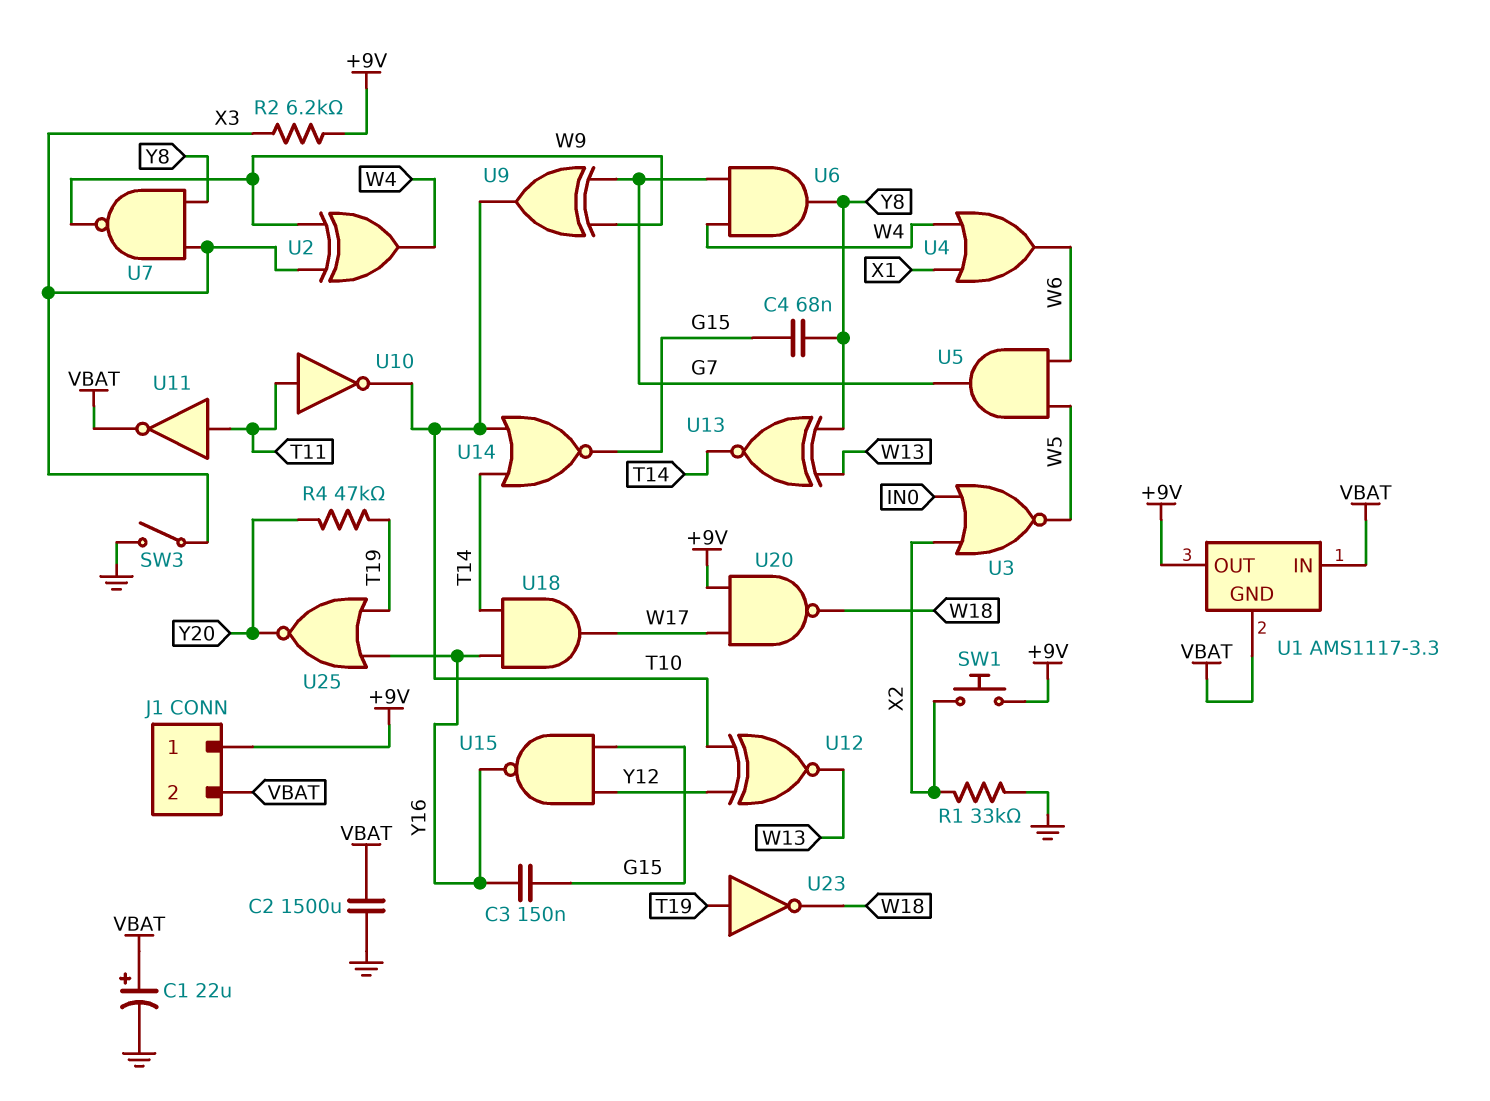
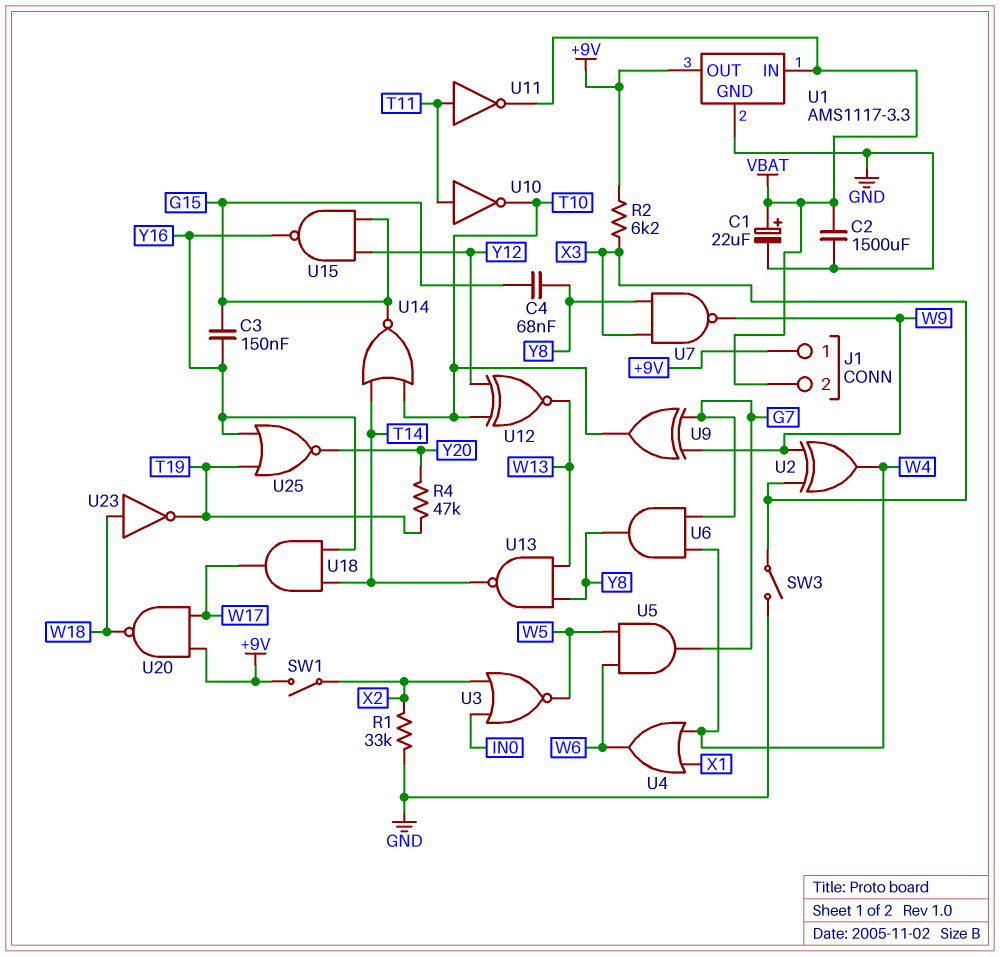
SW1: button (+9V, X2) -> switch (+9V, X2)
U1 pin GND: VBAT -> GND
U13: XNOR (in W13, in Y8, out T14) -> NAND (in W13, in Y8, out T14)
U23: NOT (in T19, out W18) -> NOT (in W18, out T19)

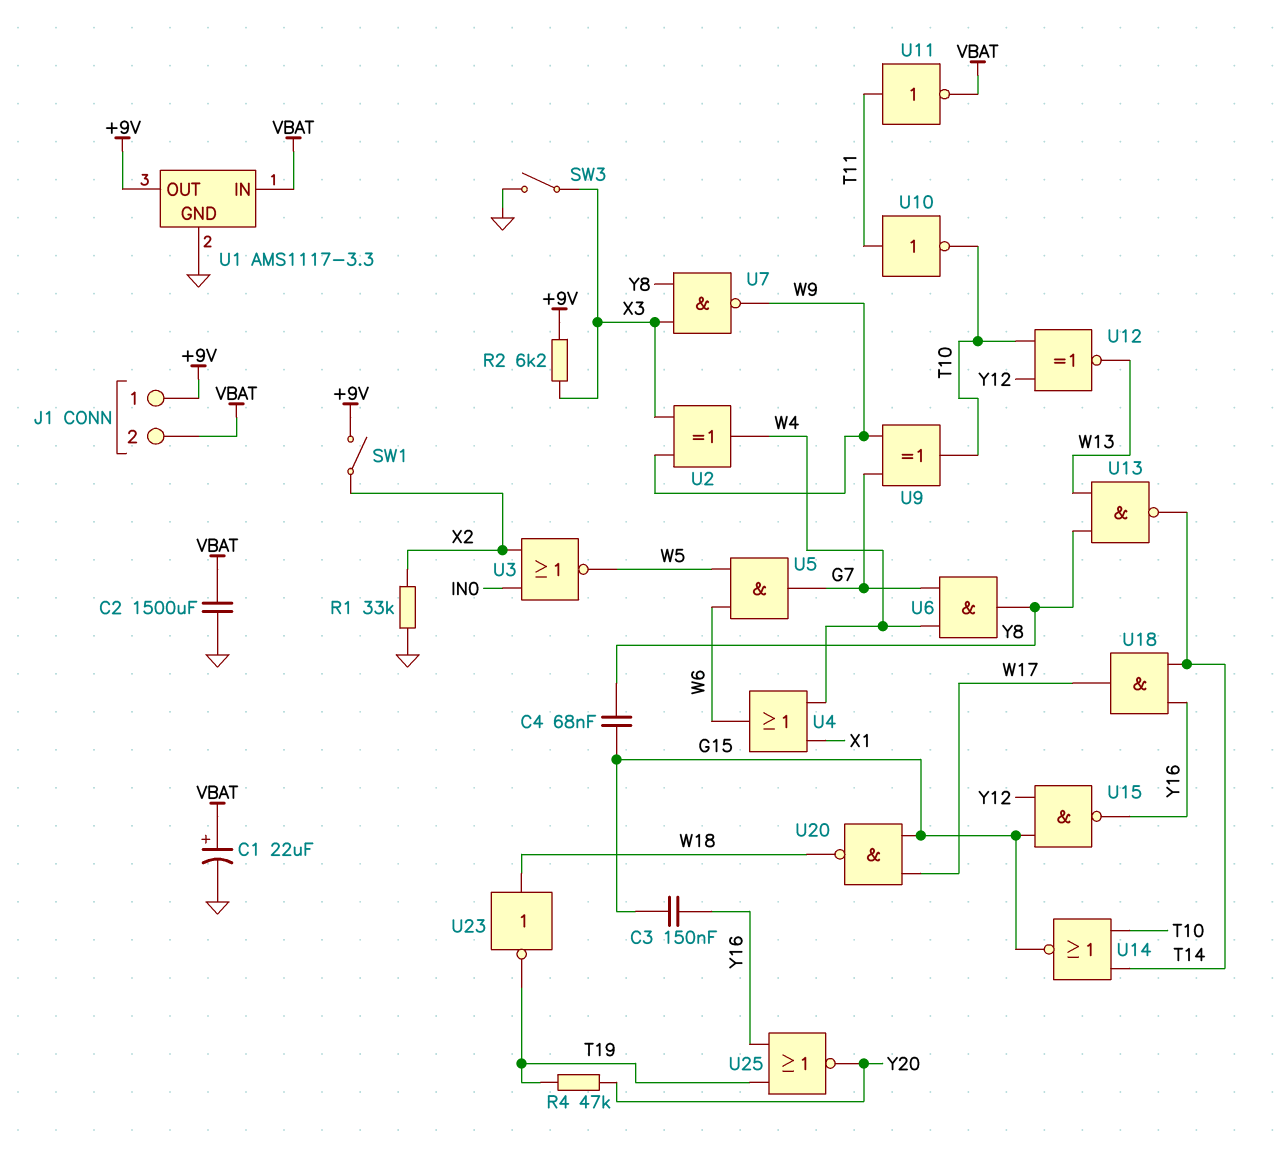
U20: NAND (in +9V, in W17, out W18) -> NAND (in G15, in W17, out W18)

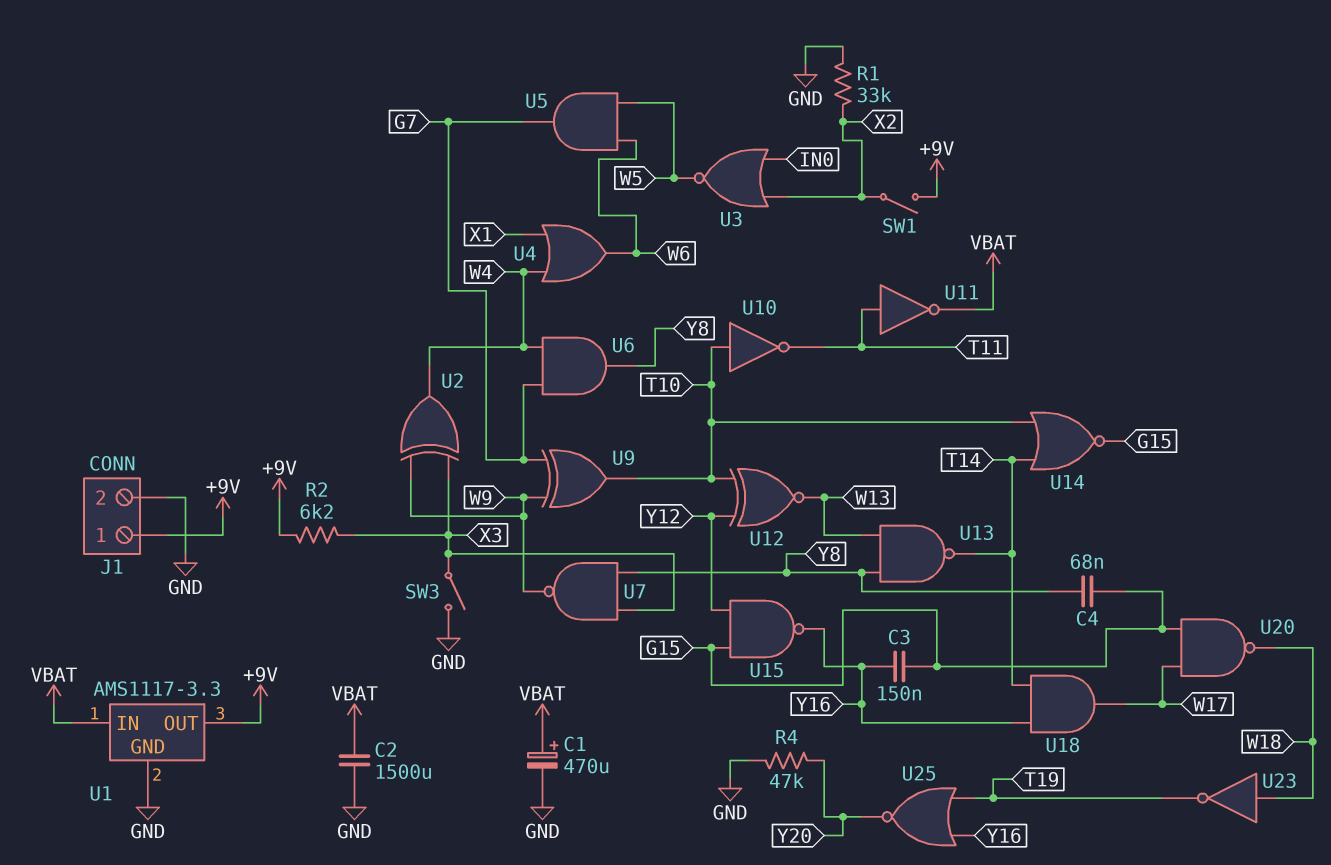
C1: 22uF (plus VBAT, minus GND) -> 470uF (plus VBAT, minus GND)
J1 pin 2: VBAT -> GND
R4: 47k (T19, Y20) -> 47k (GND, Y20)
U10: NOT (in T11, out T10) -> NOT (in T10, out T11)

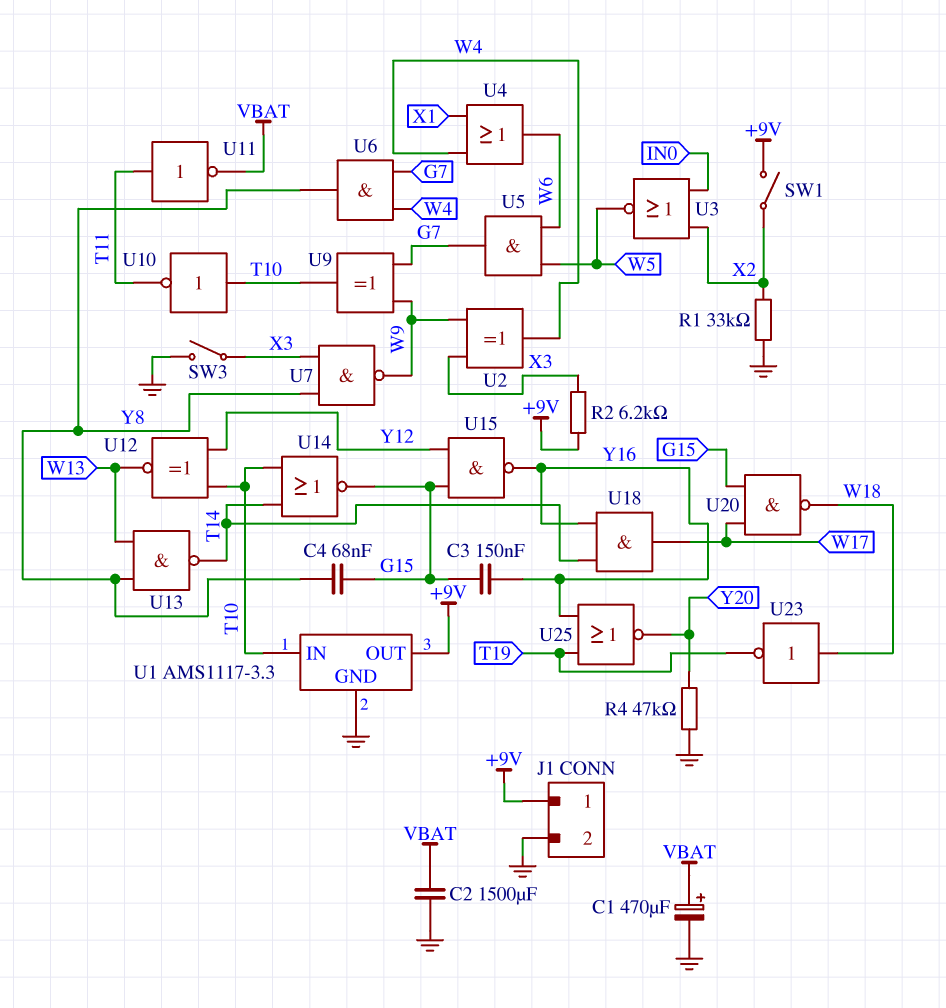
U1 pin IN: VBAT -> T10

